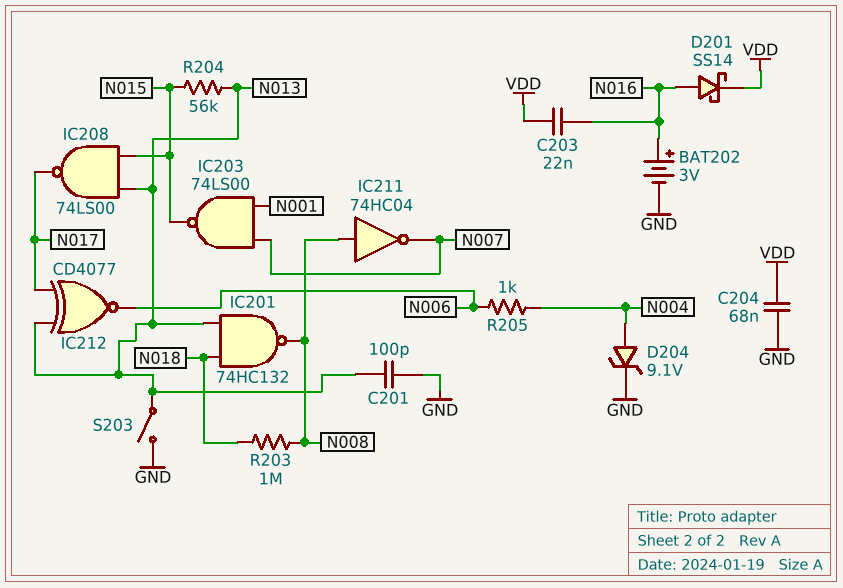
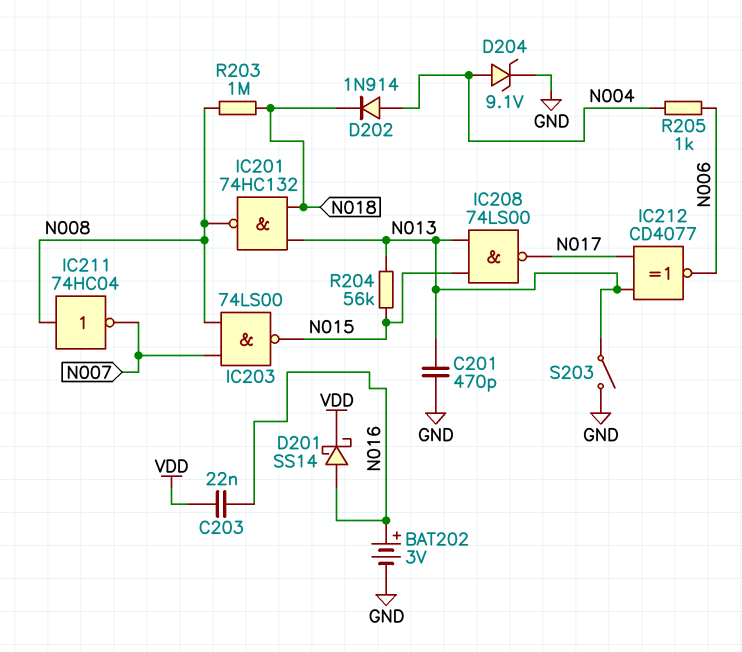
C201: 100pF (GND, N013) -> 470pF (GND, N013)
C204: 68nF (GND, VDD) -> none
D202: none -> diode 1N914 (A N004, K N018)
IC203: NAND 74LS00 (in N001, in N007, out N015) -> NAND 74LS00 (in N007, in N008, out N015)

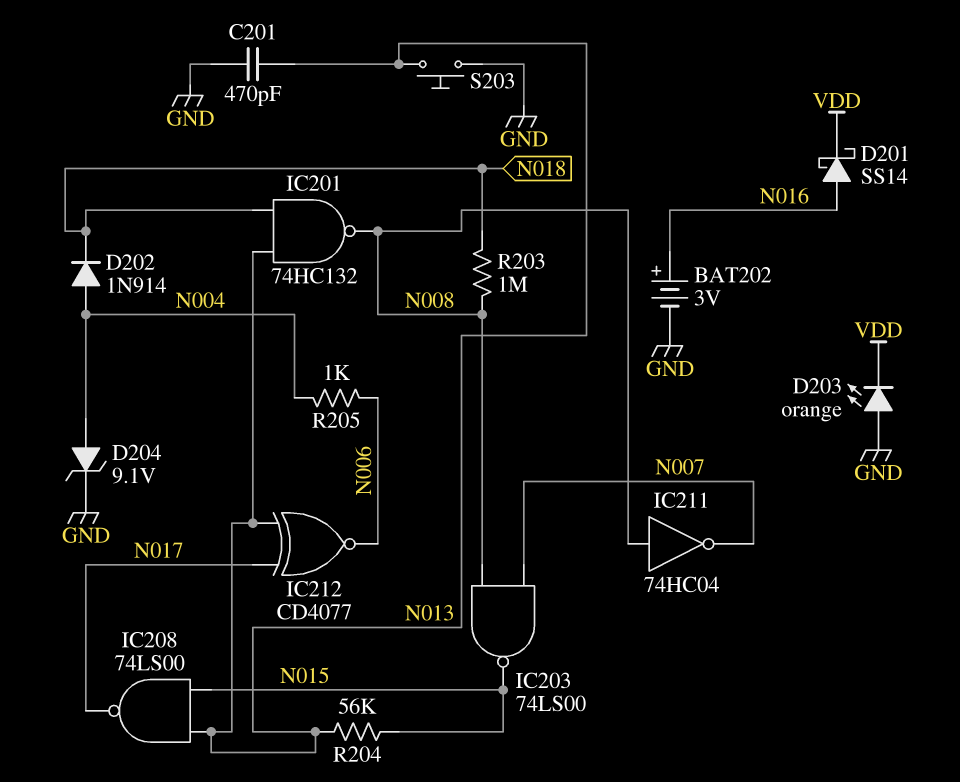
C203: 22nF (N016, VDD) -> none
D203: none -> LED orange (A GND, K VDD)
S203: switch (GND, N013) -> button (GND, N013)

